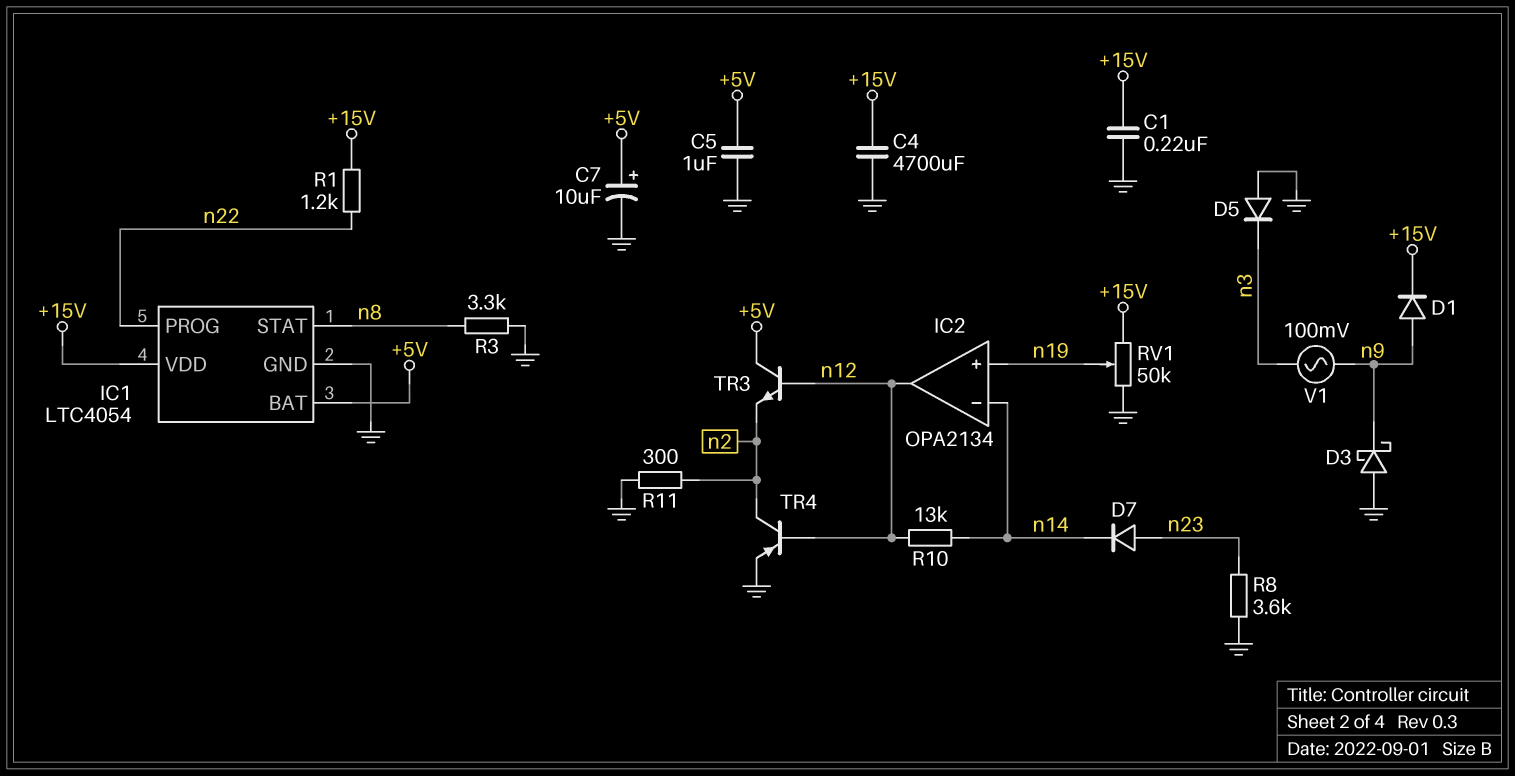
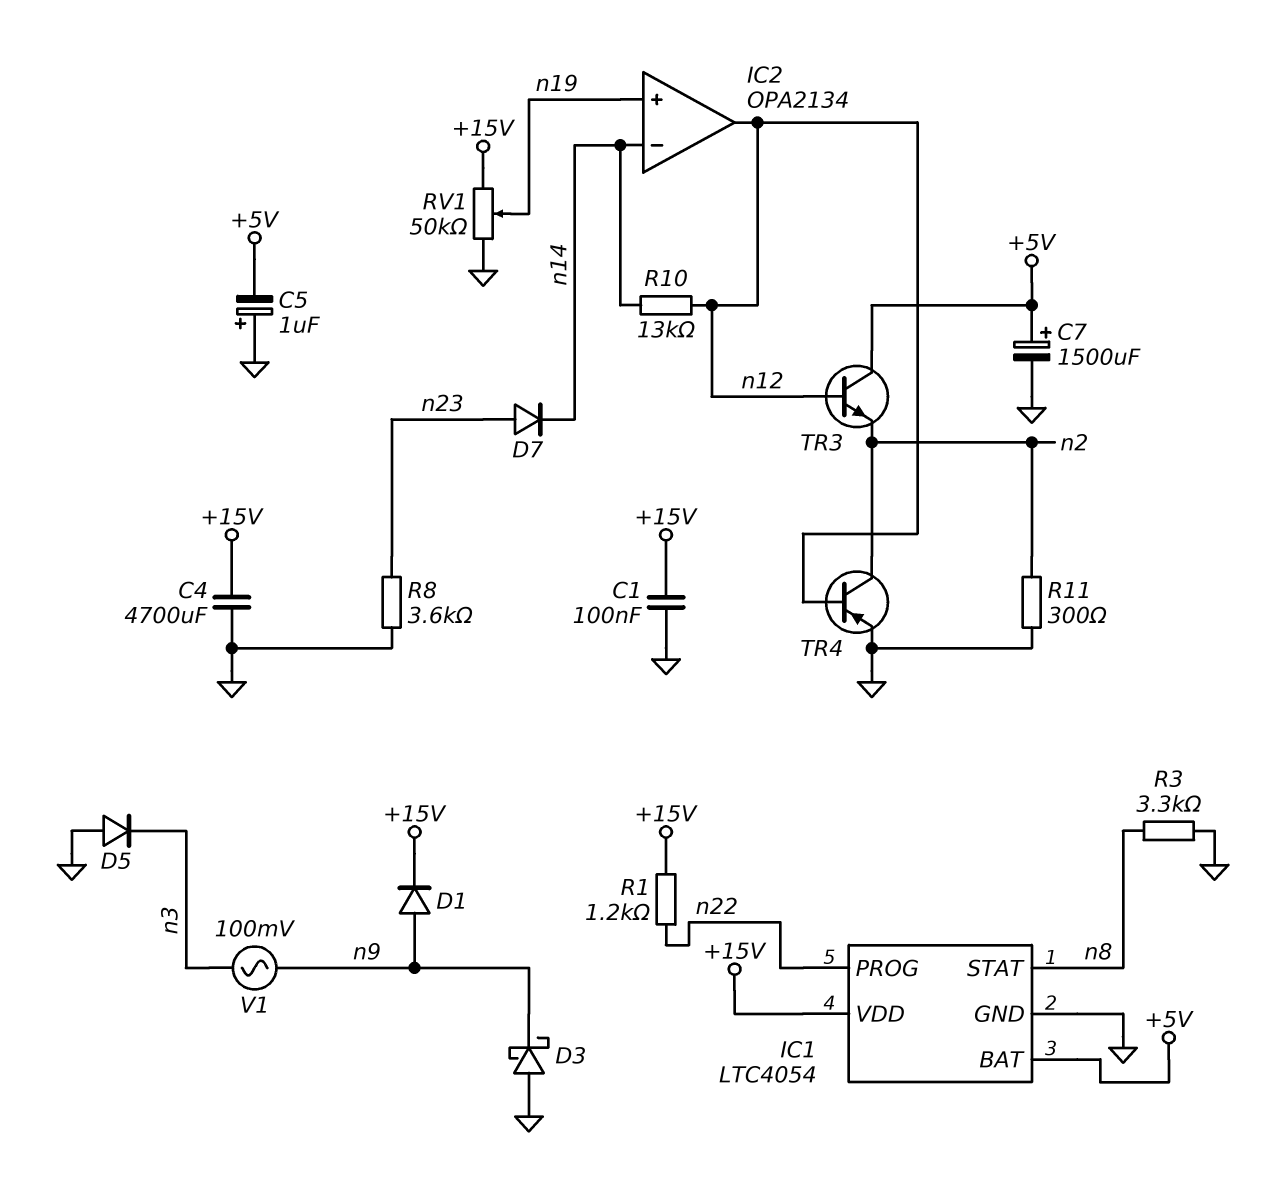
C1: 220nF (+15V, GND) -> 100nF (+15V, GND)
C5: 1uF (+5V, GND) -> 1uF (plus GND, minus +5V)
C7: 10uF (plus +5V, minus GND) -> 1500uF (plus +5V, minus GND)

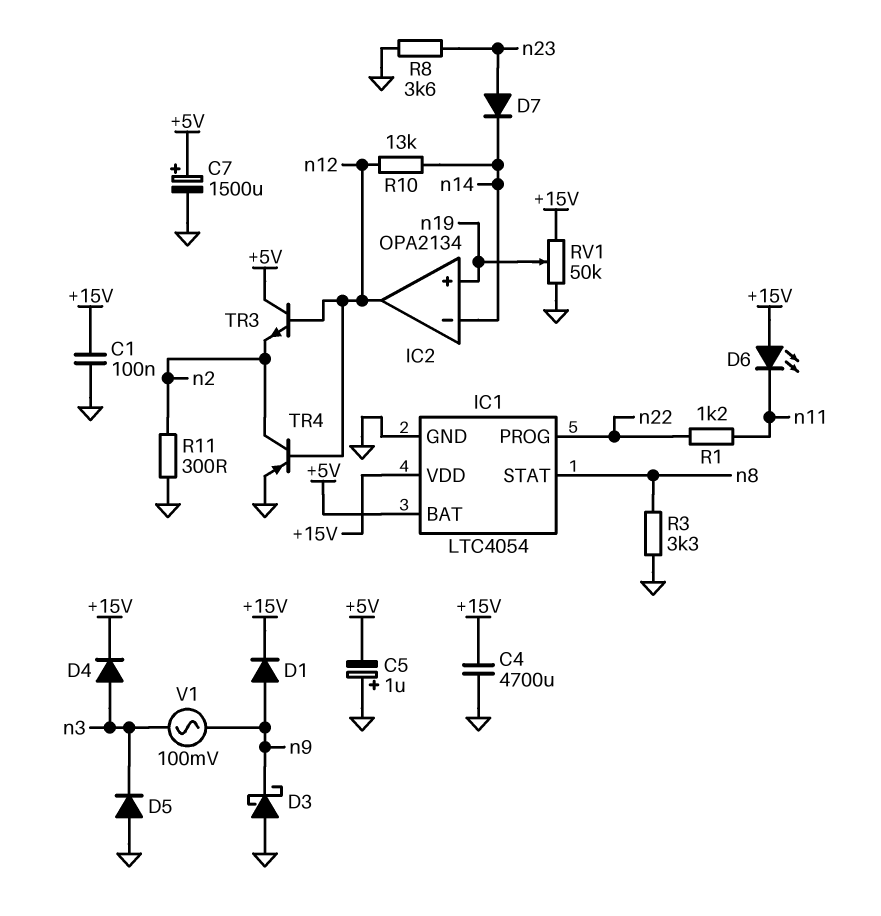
D4: none -> diode (A n3, K +15V)
D6: none -> LED (A +15V, K n11)
R1: 1.2k (+15V, n22) -> 1.2k (n11, n22)

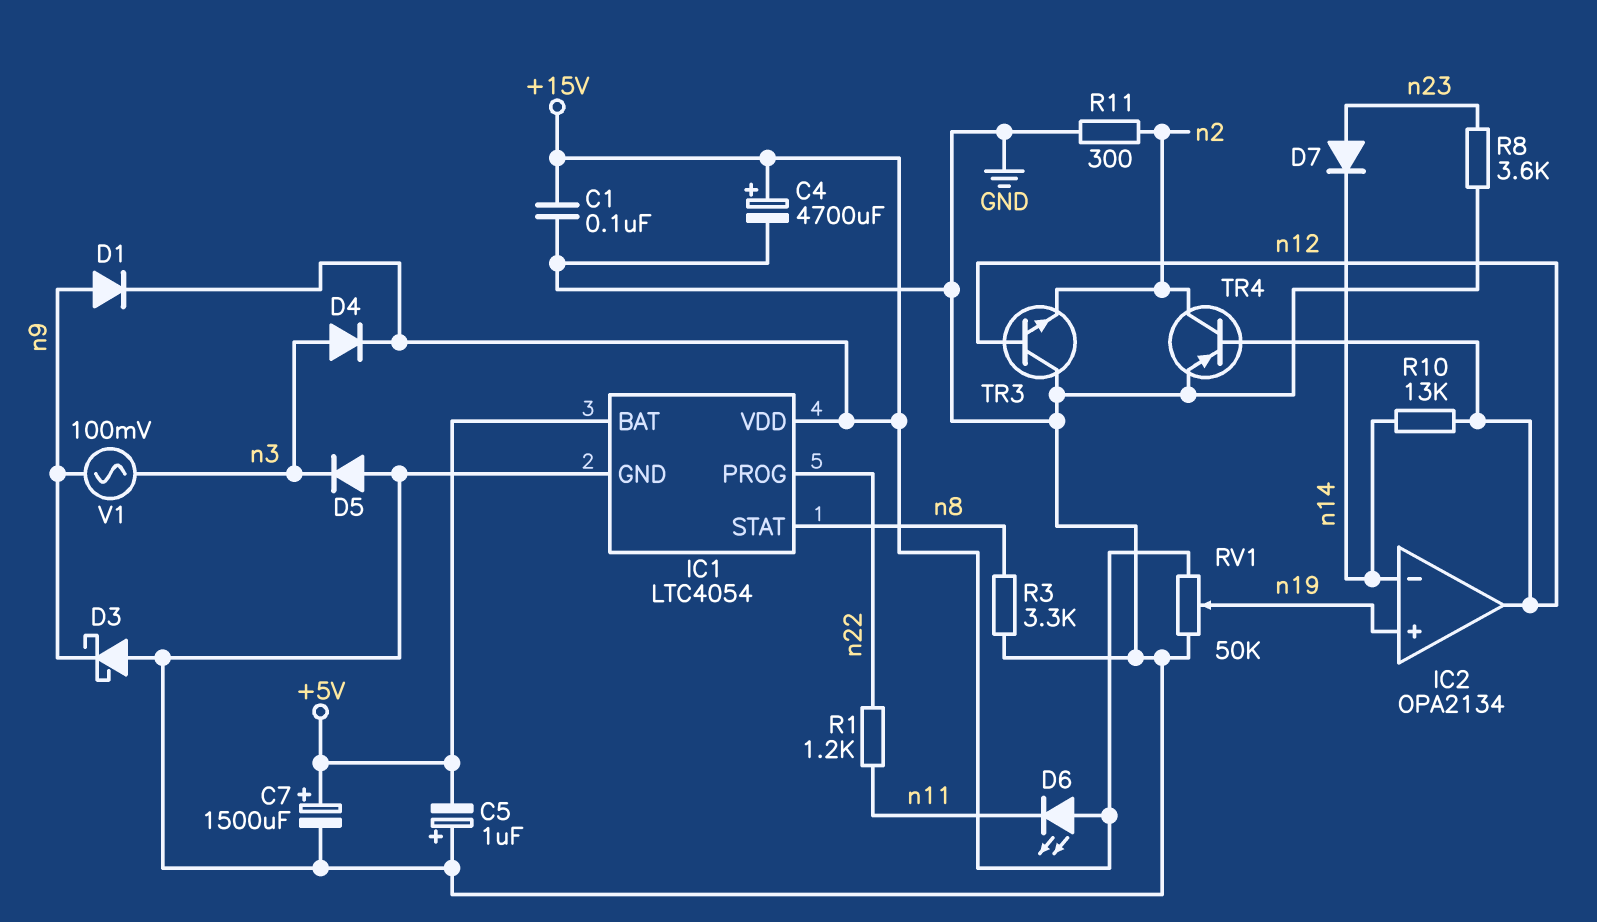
C4: 4700uF (+15V, GND) -> 4700uF (plus +15V, minus GND)
TR3: NPN (B n12, C +5V, E n2) -> NPN (B n12, C GND, E n2)

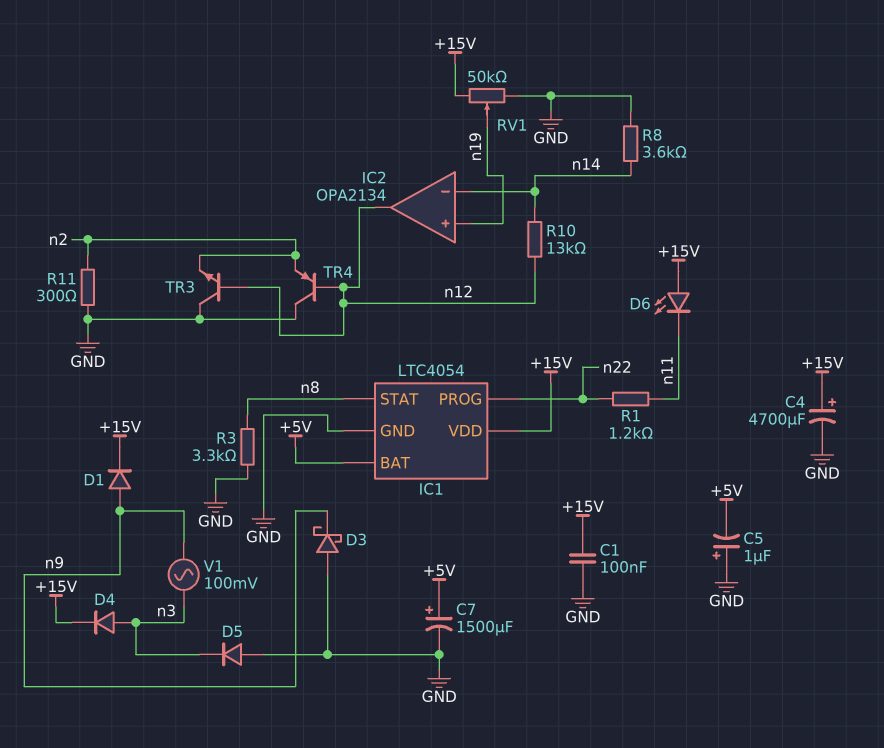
D7: diode (A n23, K n14) -> none
R8: 3.6k (GND, n23) -> 3.6k (GND, n14)
TR4: PNP (B n12, C n2, E GND) -> PNP (B n12, C GND, E n2)

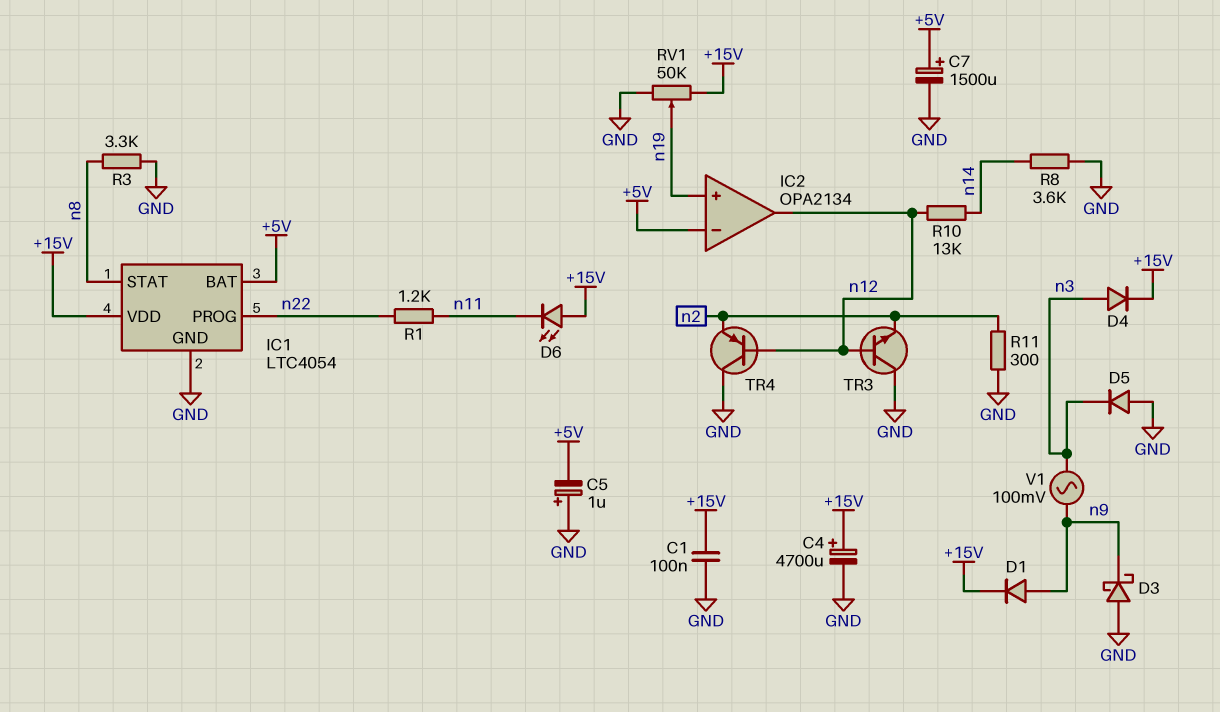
IC2 pin in-: n14 -> +5V

